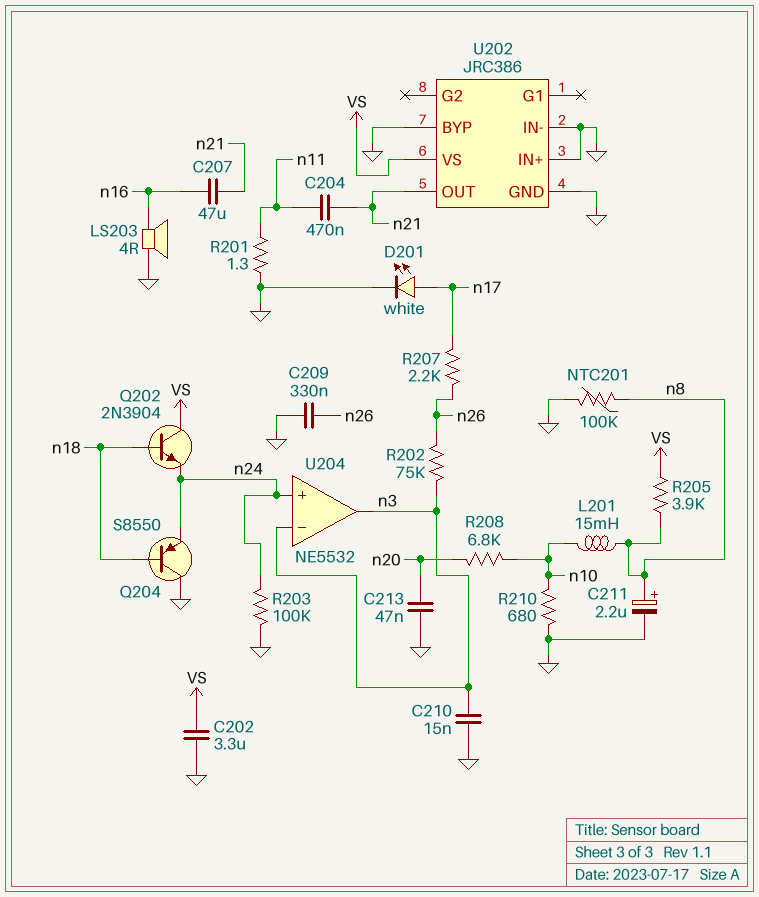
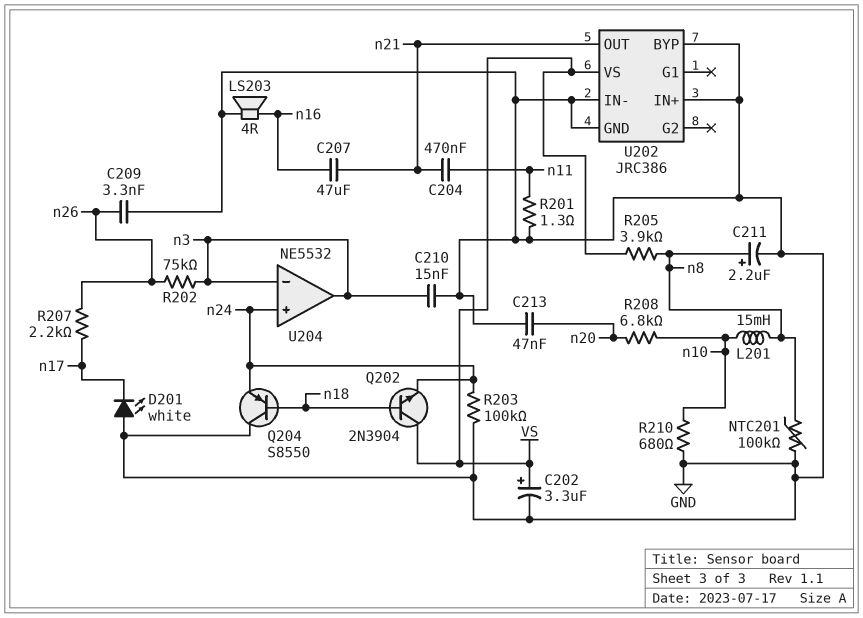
C202: 3.3uF (GND, VS) -> 3.3uF (plus VS, minus GND)
C209: 330nF (GND, n26) -> 3.3nF (GND, n26)
D201: LED white (A n17, K GND) -> LED white (A GND, K n17)

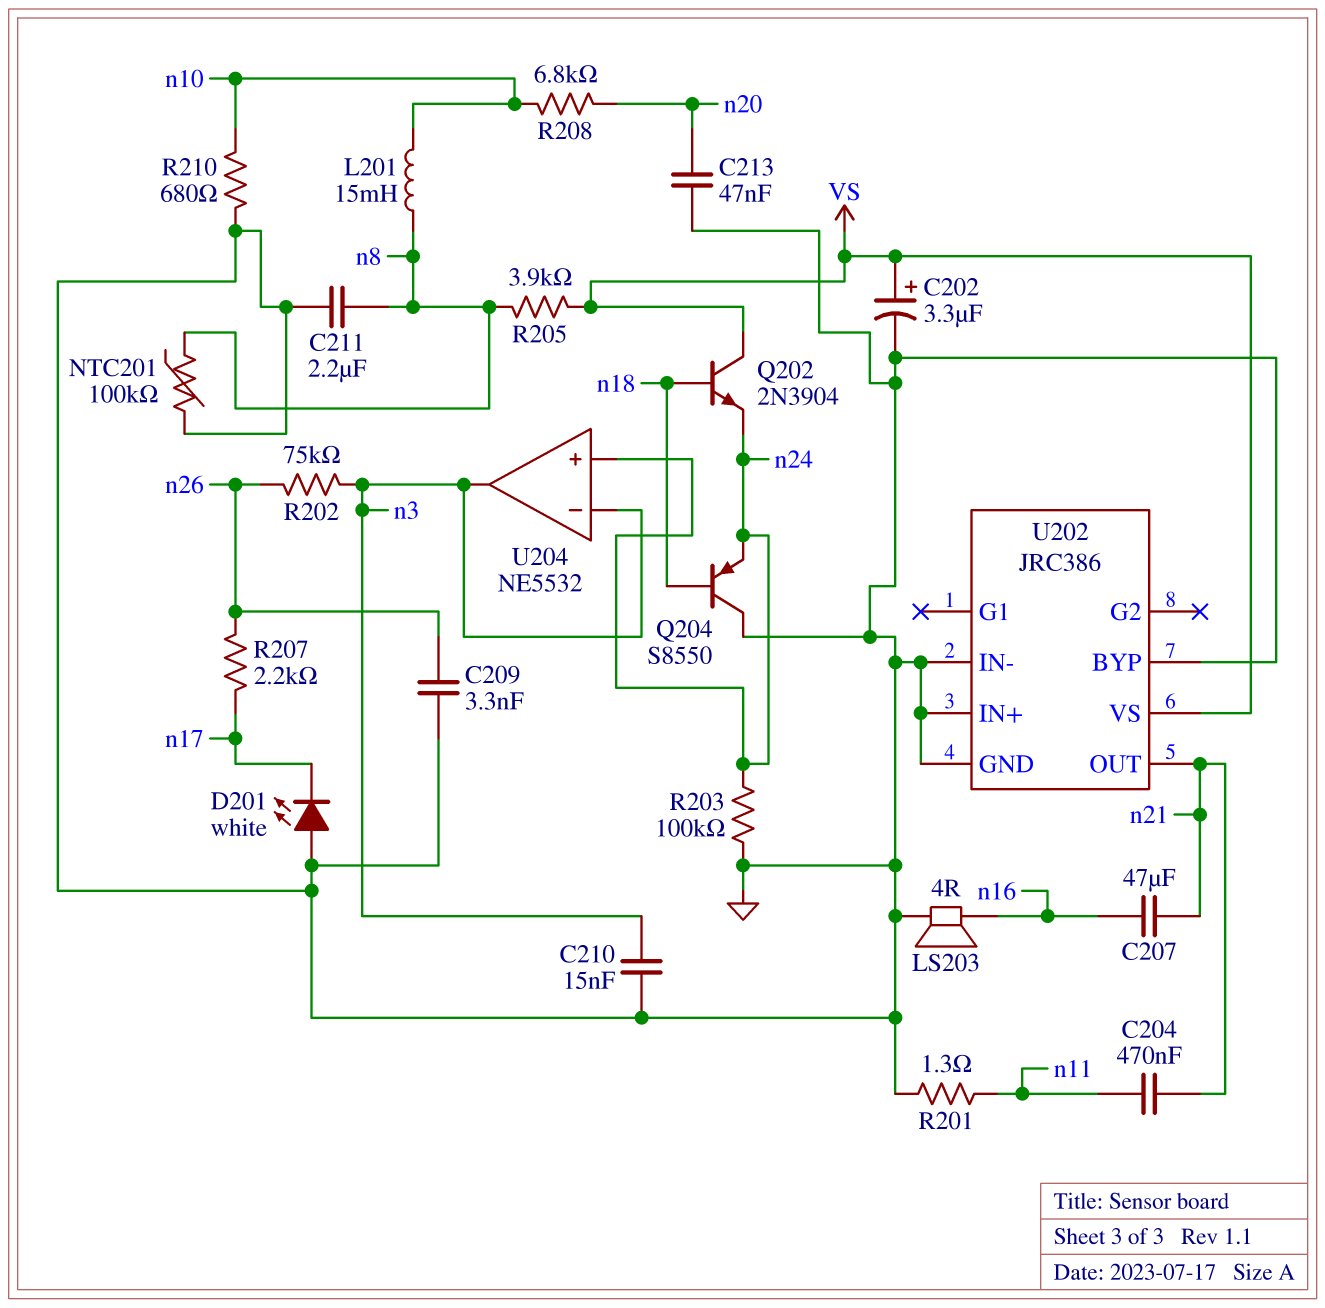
C211: 2.2uF (plus n8, minus GND) -> 2.2uF (GND, n8)

